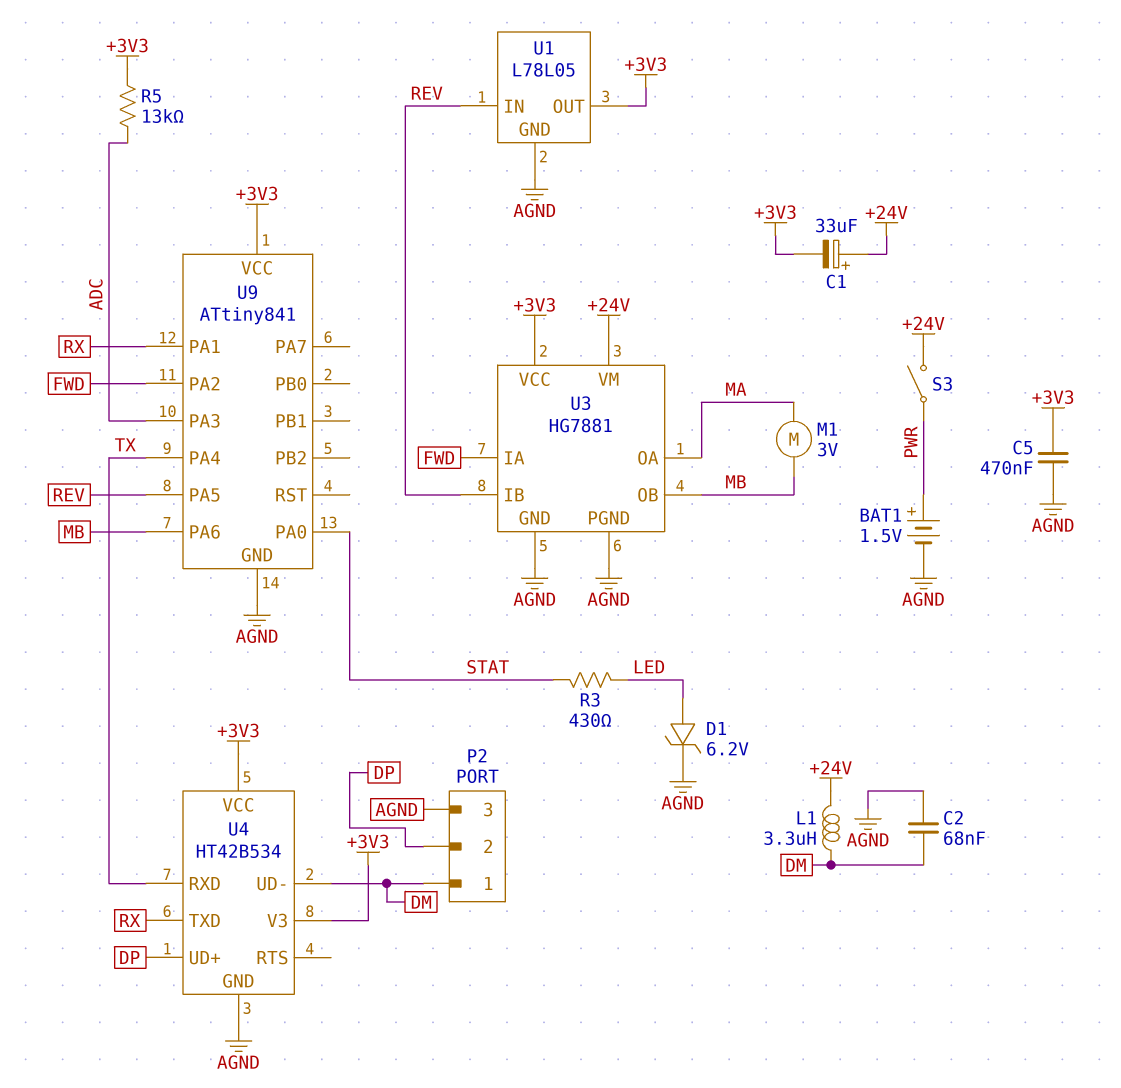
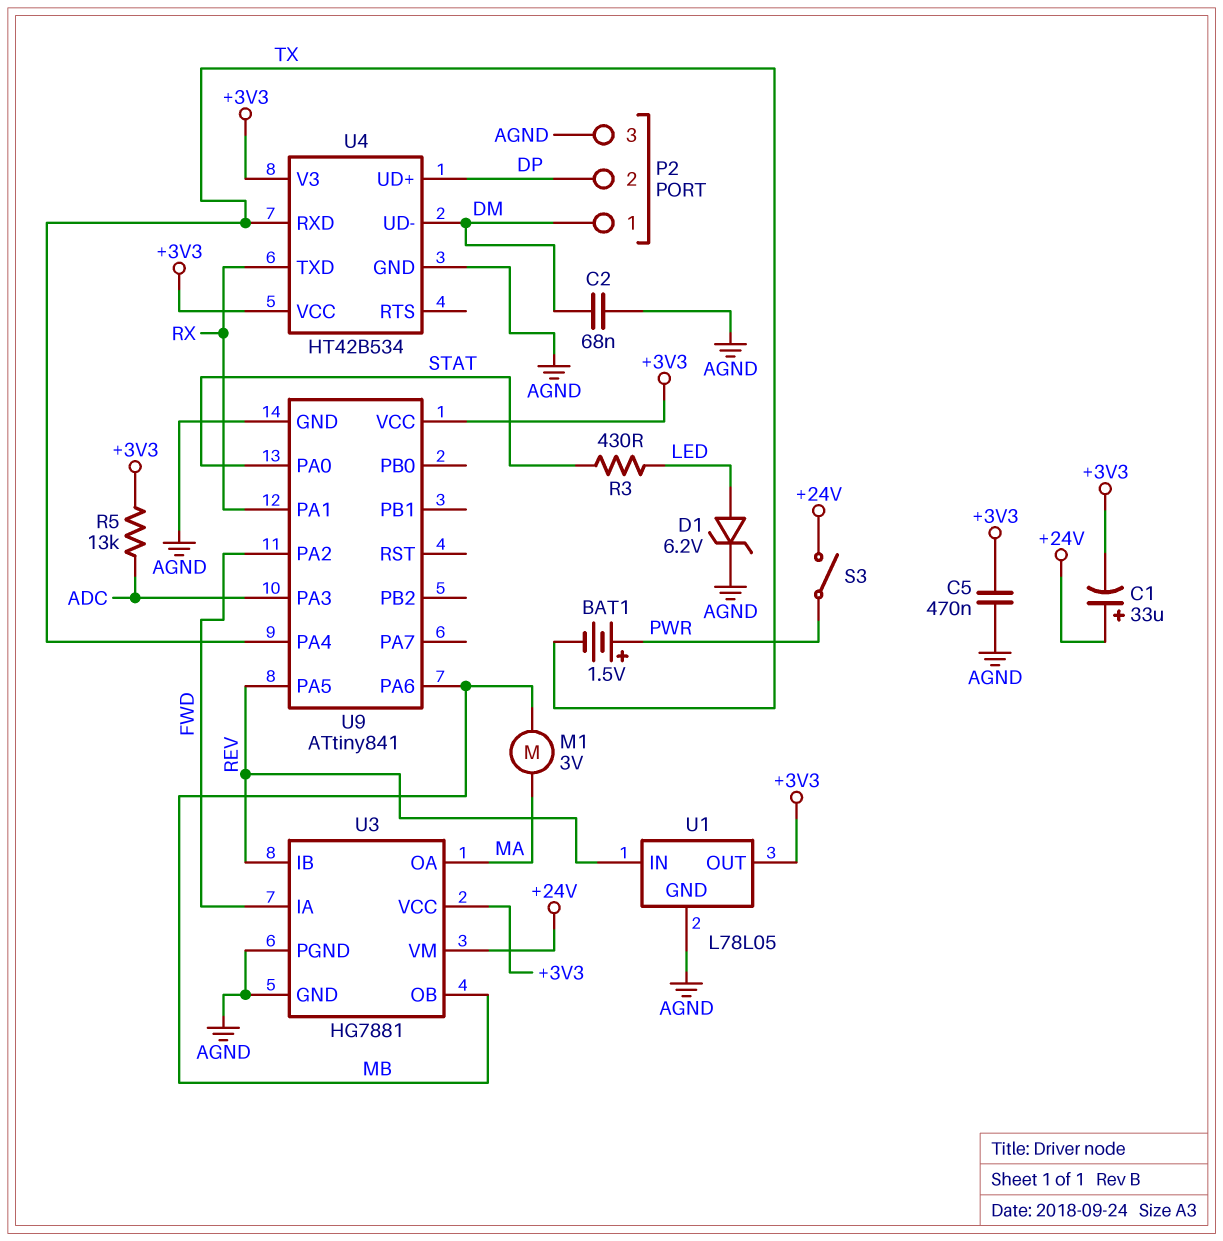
BAT1: 1.5V (plus PWR, minus AGND) -> 1.5V (plus PWR, minus TX)
L1: 3.3uH (+24V, DM) -> none

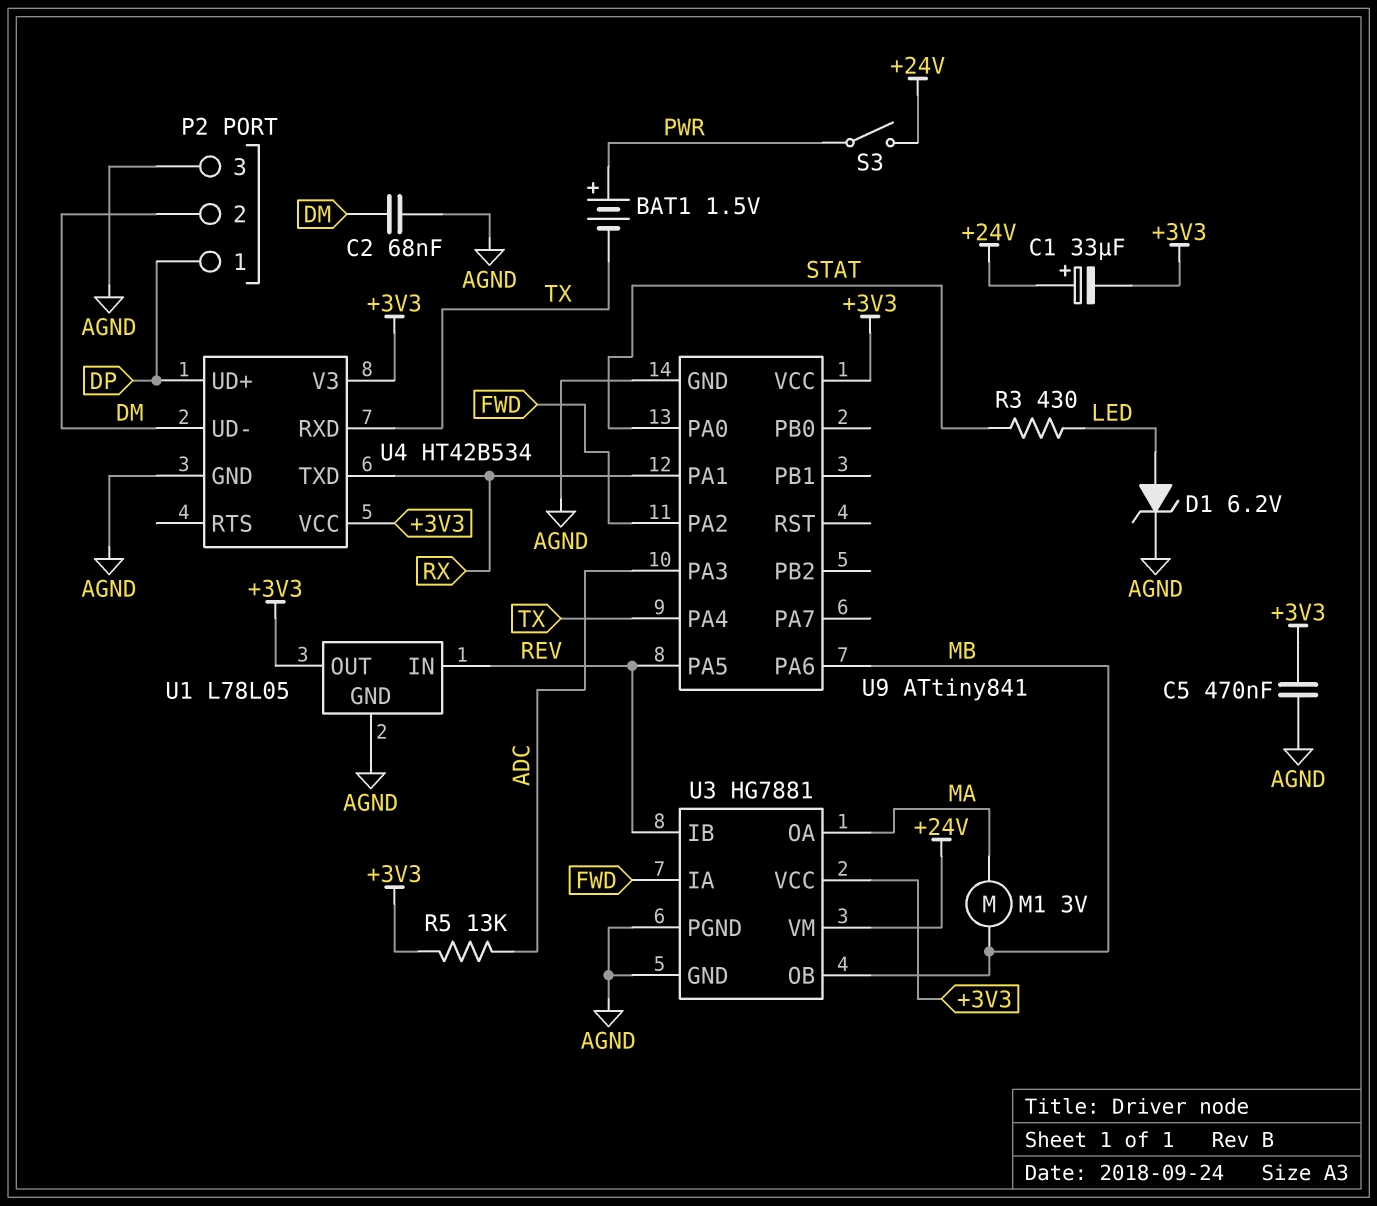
P2 pin 1: DM -> DP
P2 pin 2: DP -> DM

